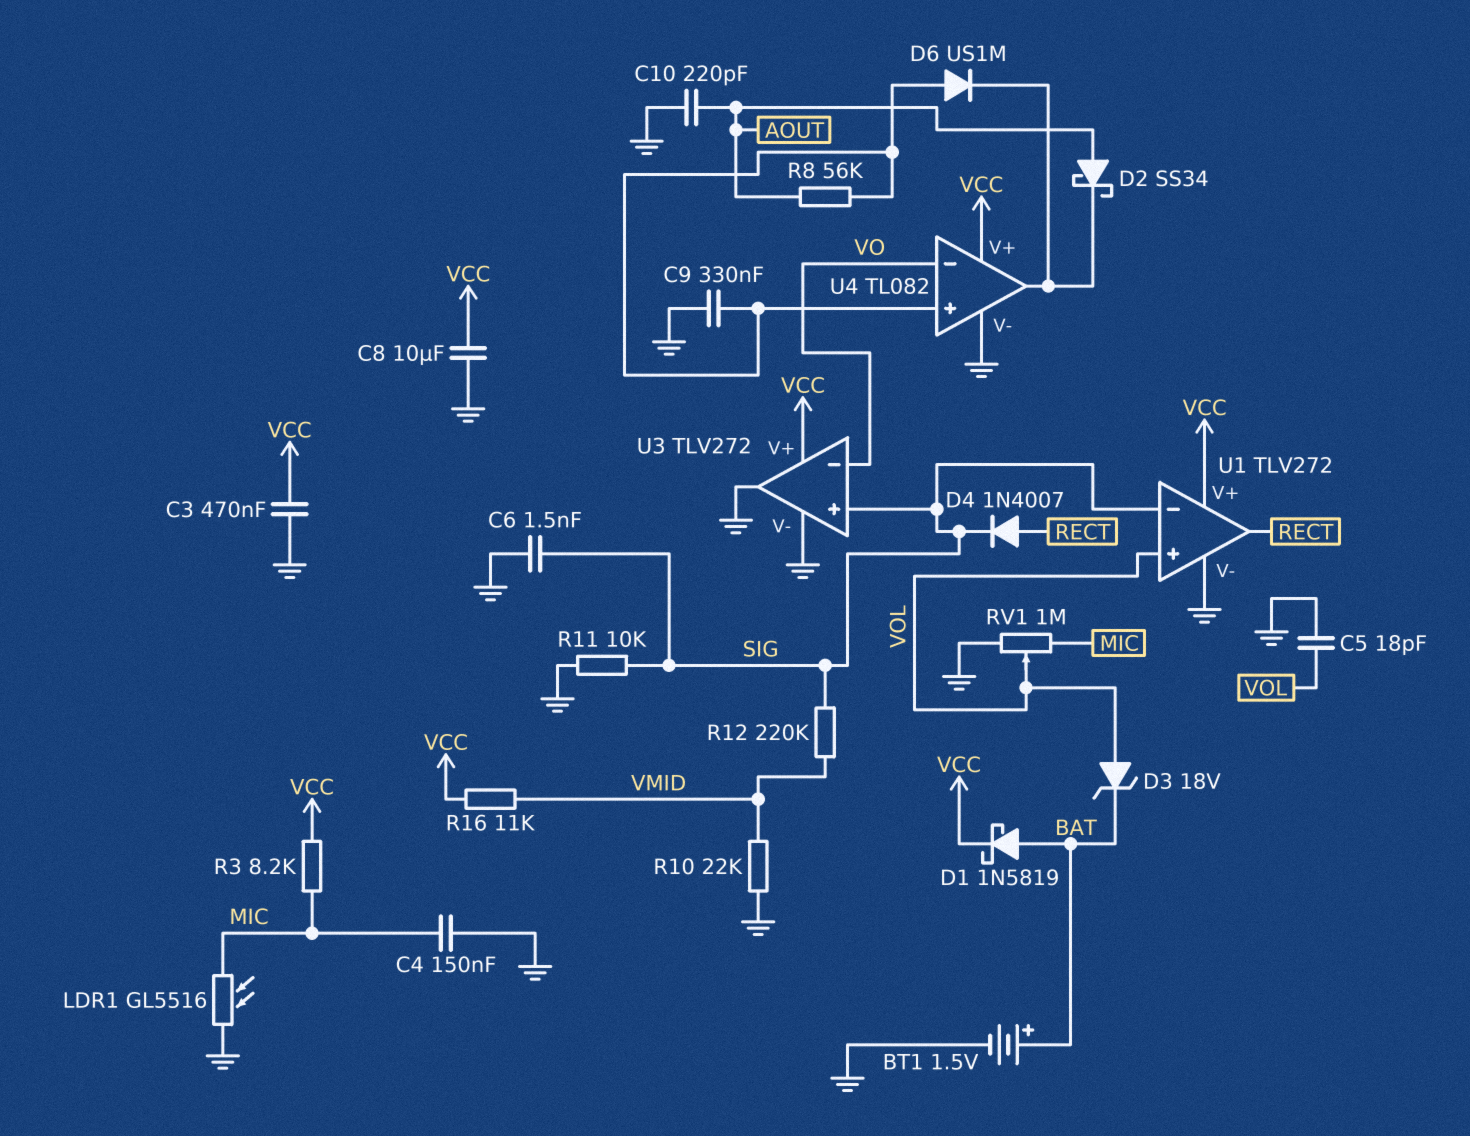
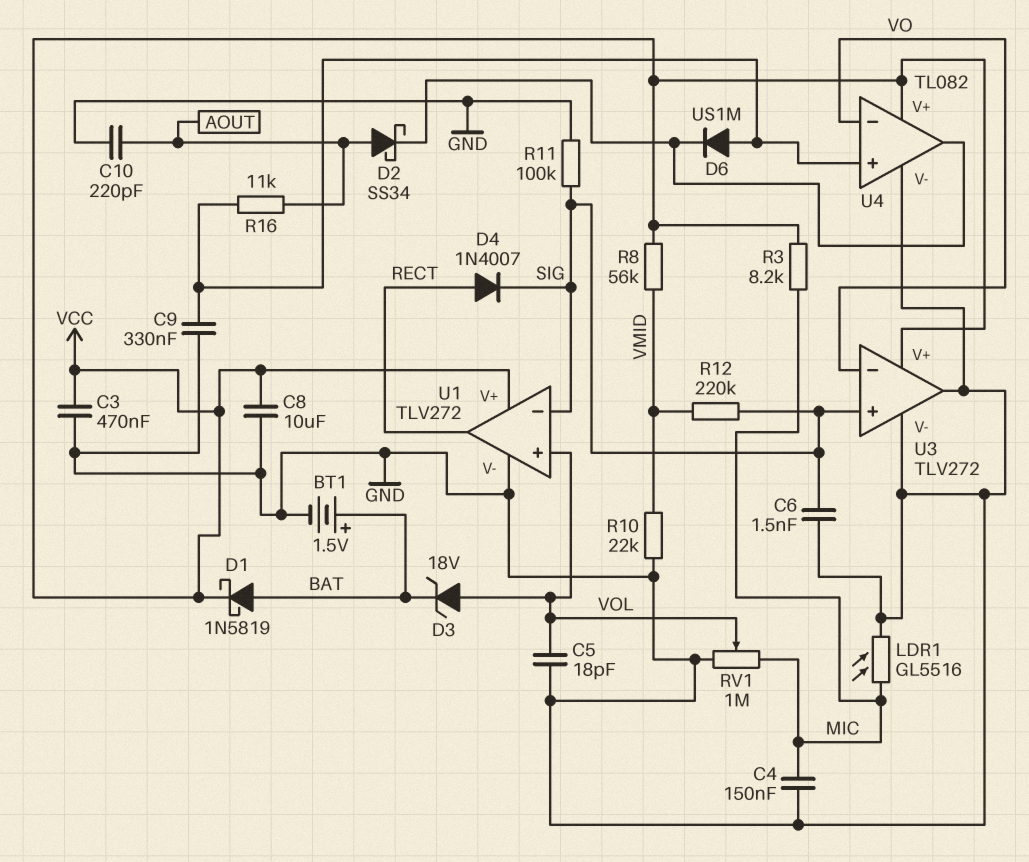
R8: 56k (AOUT, U4/in+) -> 56k (VCC, VMID)
R11: 10k (GND, SIG) -> 100k (GND, SIG)
R16: 11k (VCC, VMID) -> 11k (AOUT, U4/in+)

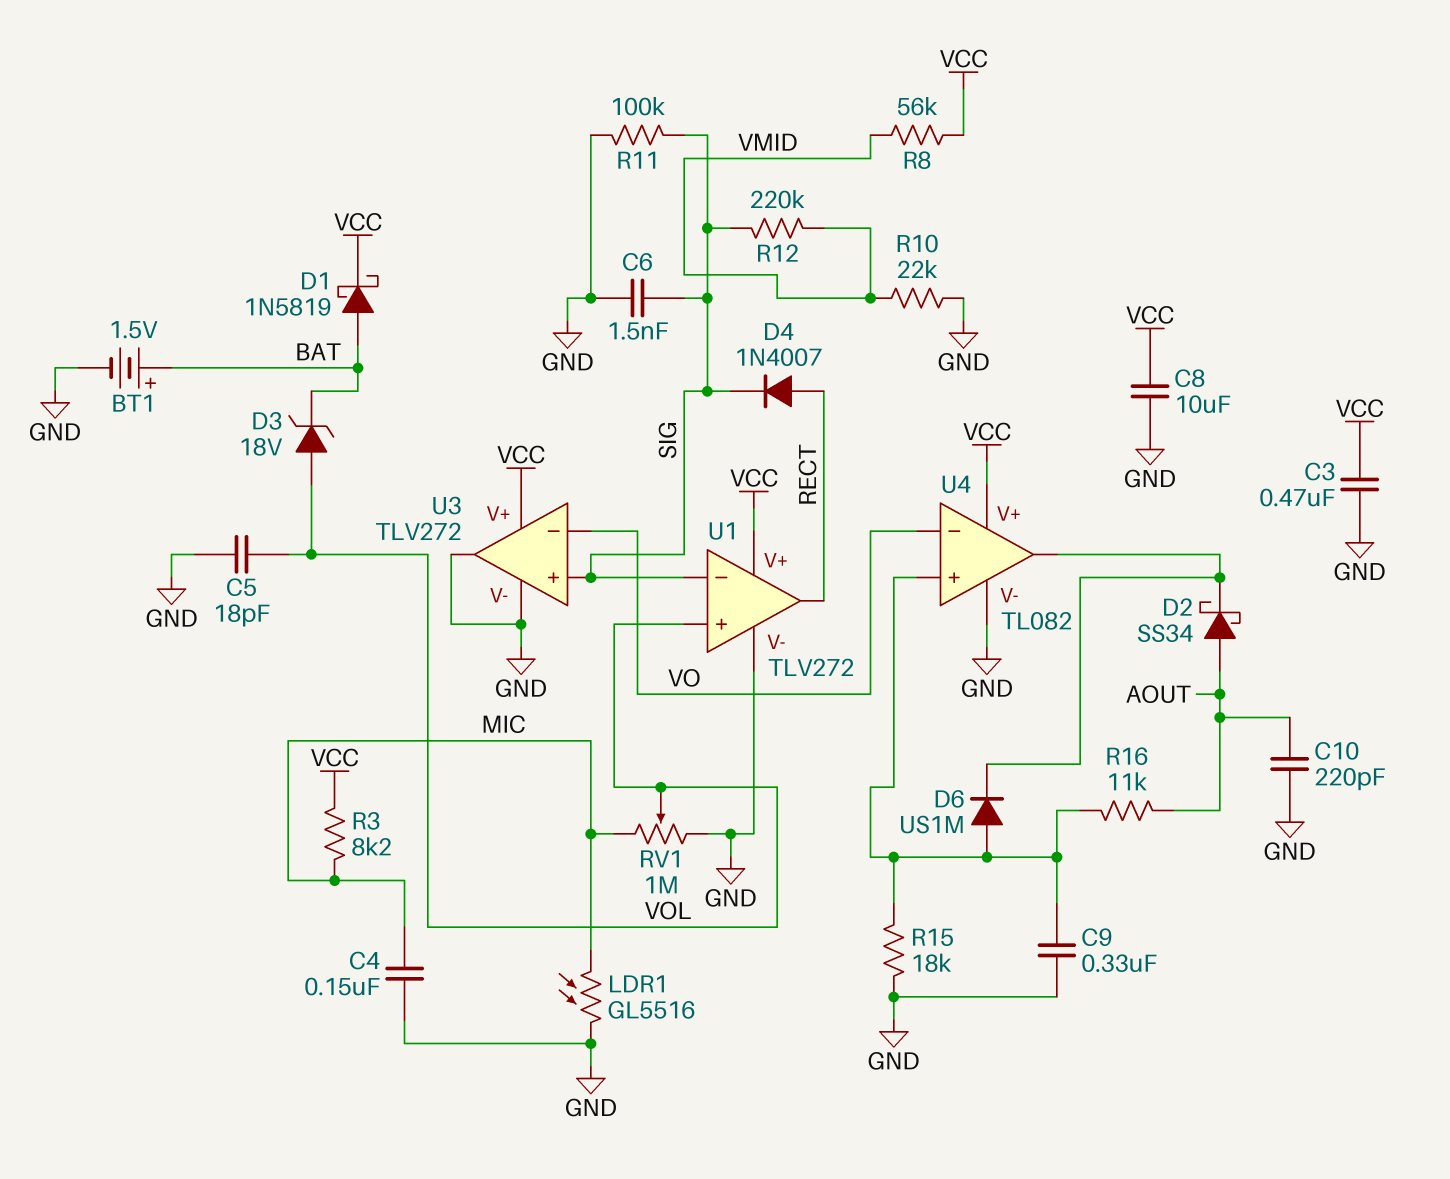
R15: none -> 18k (GND, U4/in+)

